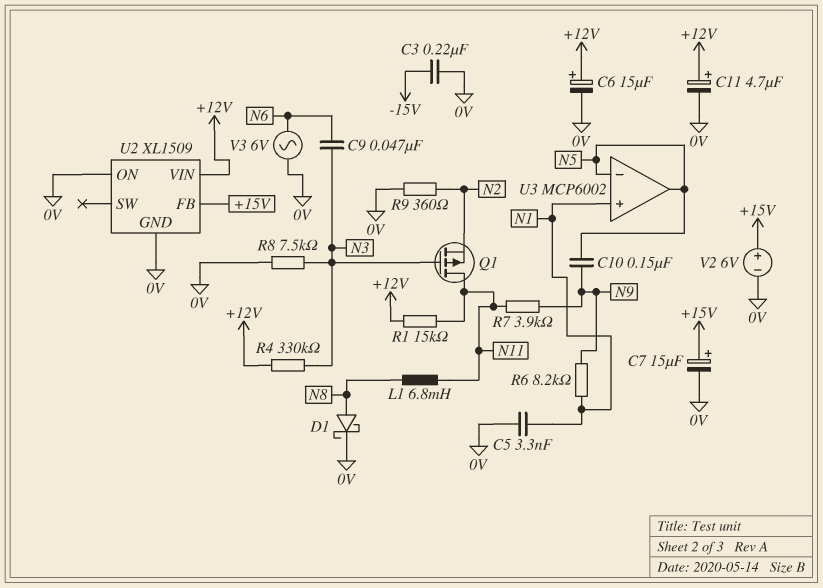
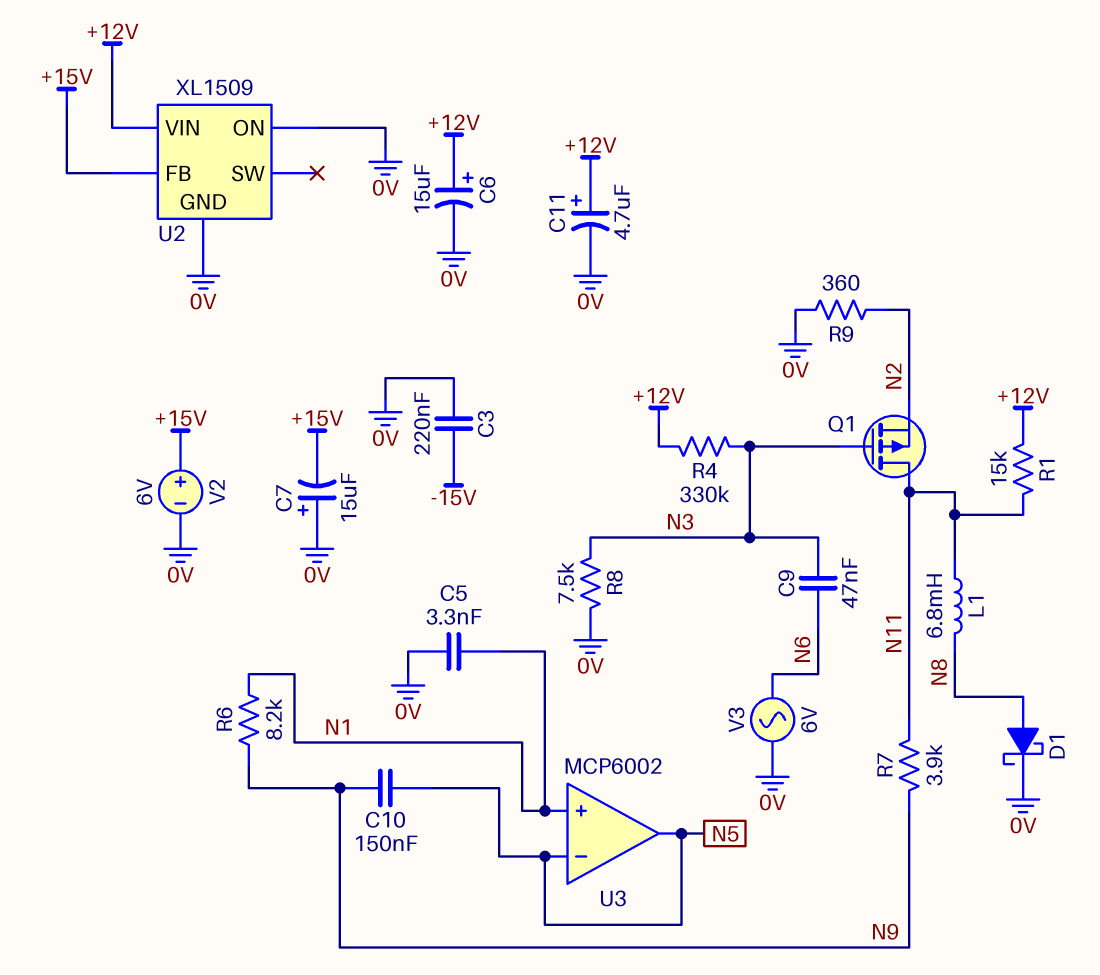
C7: 15uF (plus +15V, minus 0V) -> 15uF (plus 0V, minus +15V)

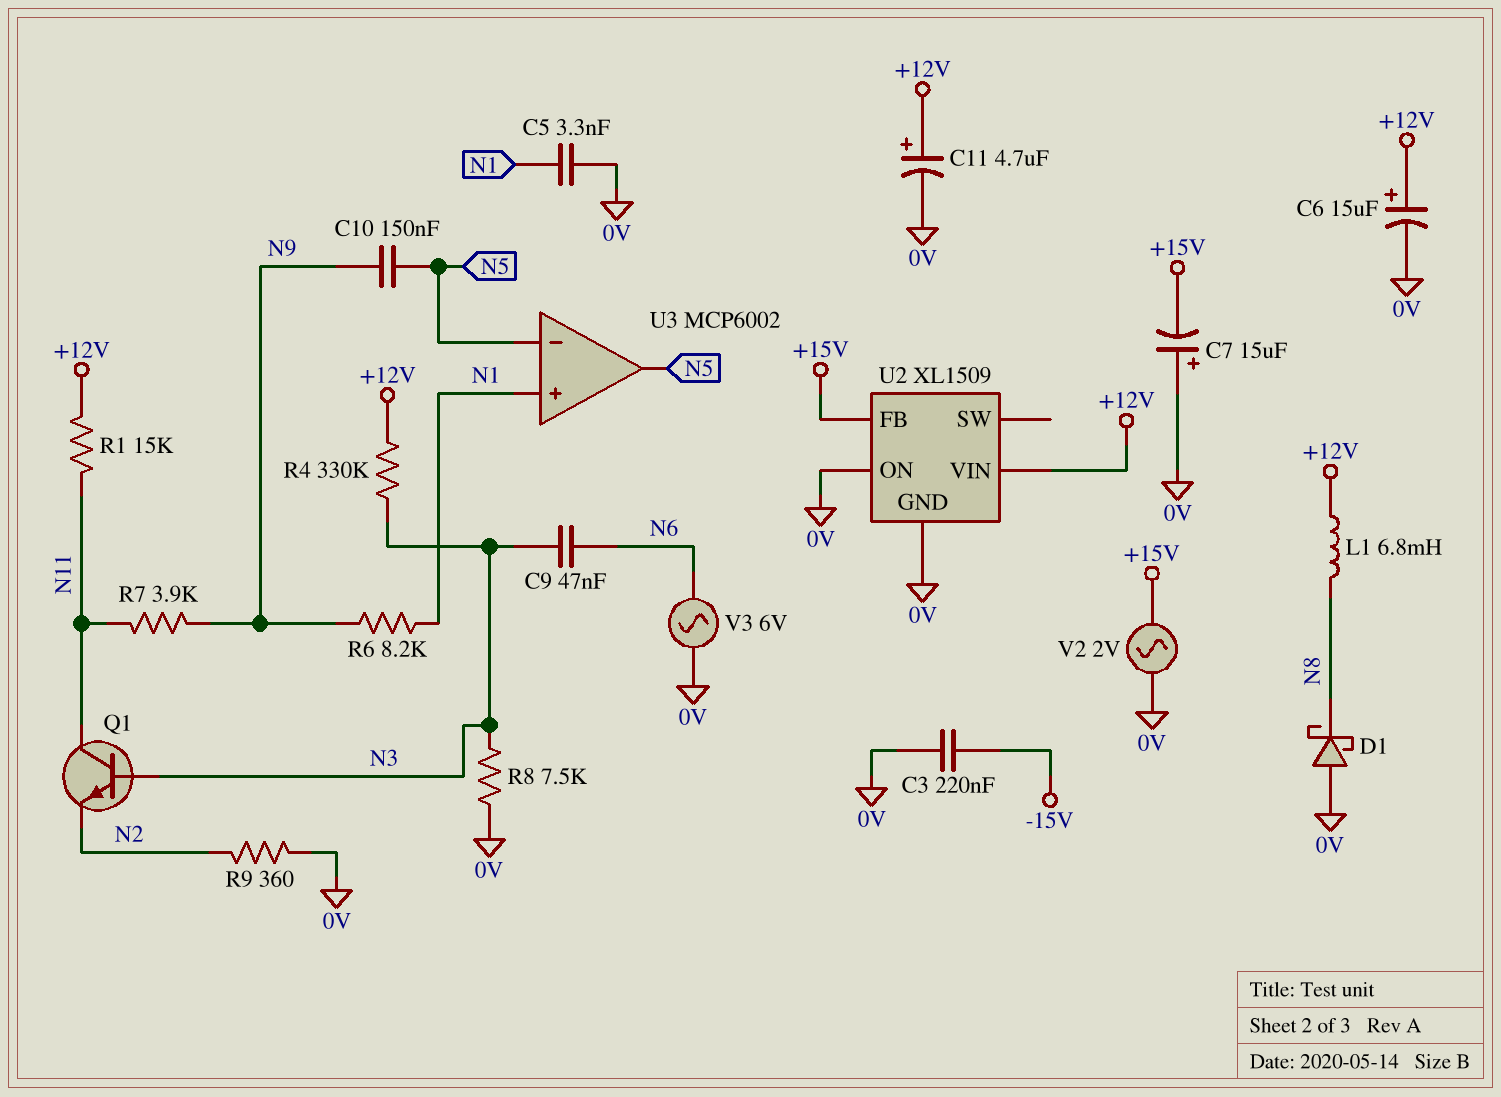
D1: schottky (A N8, K 0V) -> schottky (A 0V, K N8)
L1: 6.8mH (N8, N11) -> 6.8mH (+12V, N8)
Q1: PMOS (G N3, D N11, S N2) -> NPN (B N3, C N11, E N2)
V2: 6V (plus +15V, minus 0V) -> AC 2V (+15V, 0V)

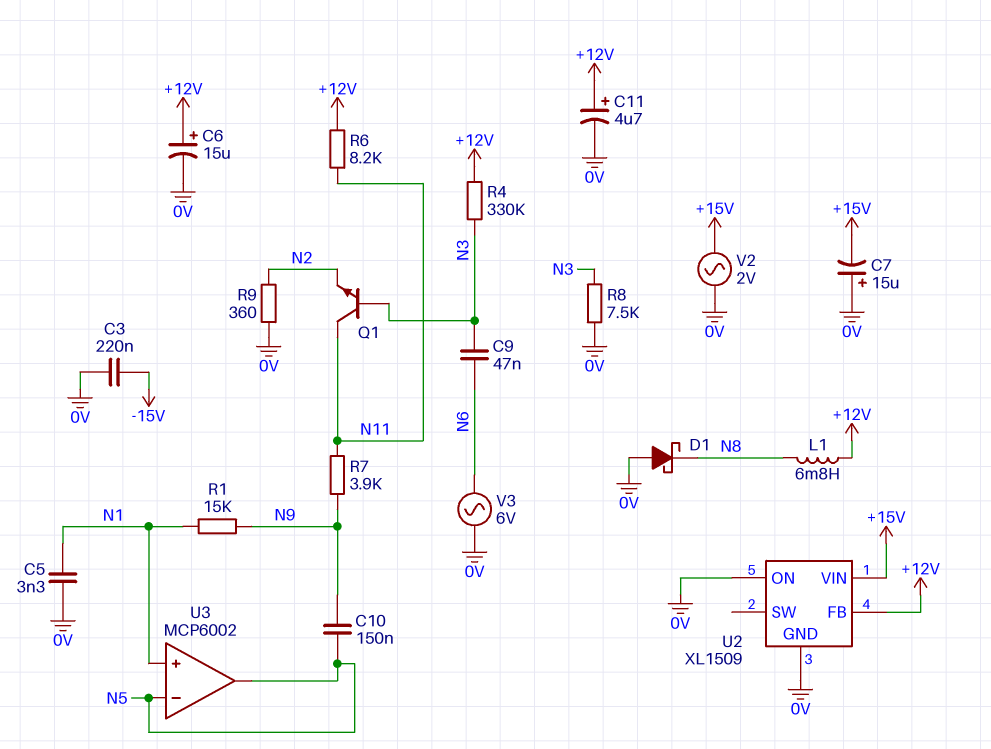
R1: 15k (+12V, N11) -> 15k (N1, N9)
R6: 8.2k (N1, N9) -> 8.2k (+12V, N11)
U2 pin FB: +15V -> +12V
U2 pin VIN: +12V -> +15V

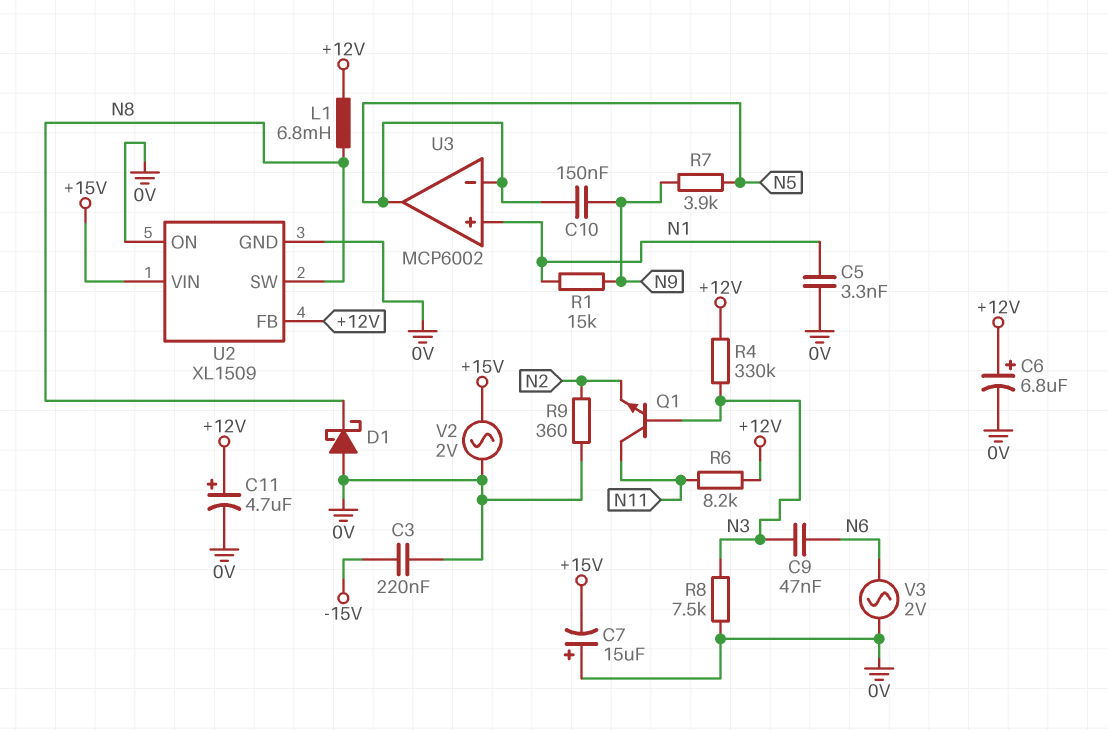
C6: 15uF (plus +12V, minus 0V) -> 6.8uF (plus +12V, minus 0V)
R7: 3.9k (N9, N11) -> 3.9k (N5, N9)
U2 pin SW: none -> N8
V3: AC 6V (0V, N6) -> AC 2V (0V, N6)

